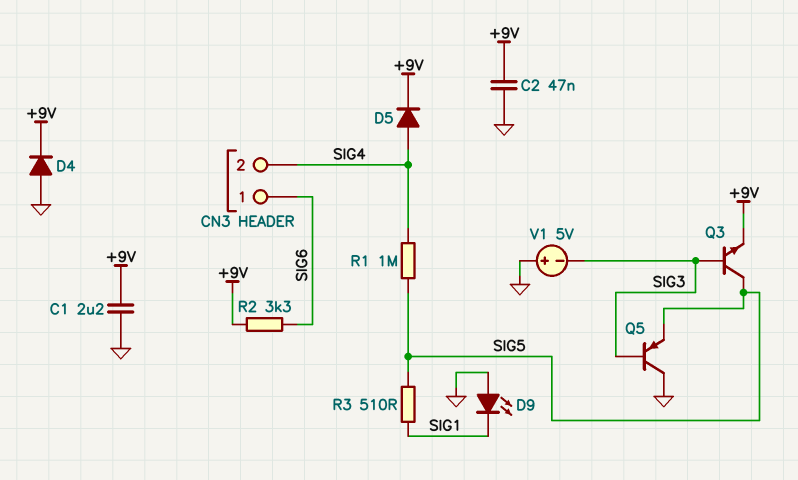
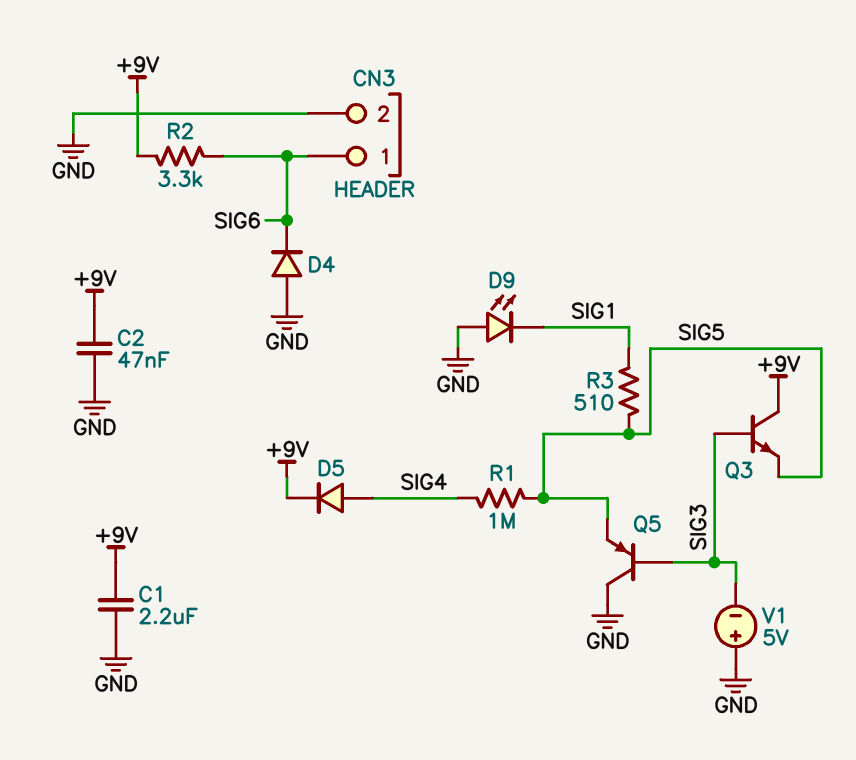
CN3 pin 2: SIG4 -> GND
D4: diode (A GND, K +9V) -> diode (A GND, K SIG6)
Q3: NPN (B SIG3, C SIG5, E +9V) -> NPN (B SIG3, C +9V, E SIG5)

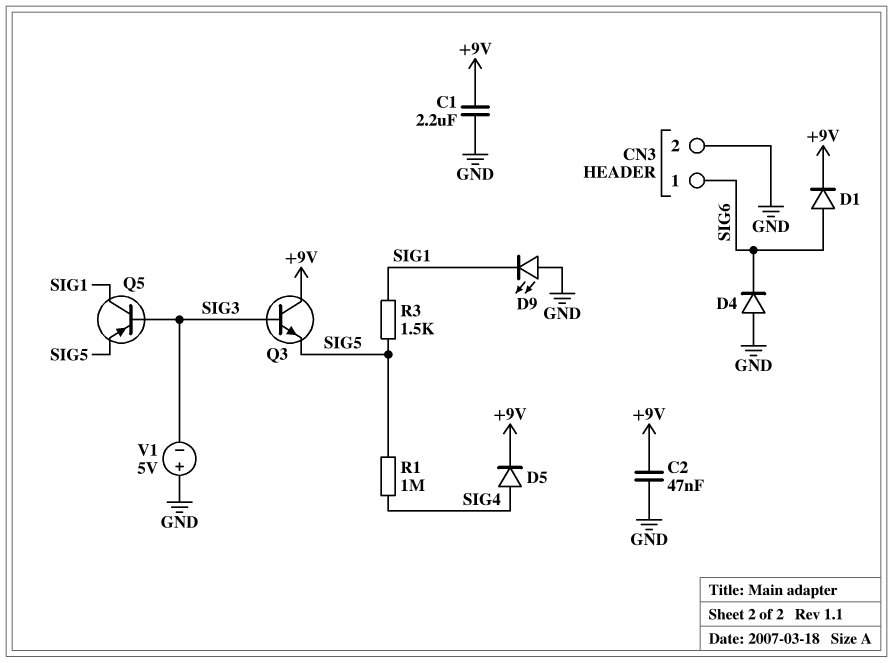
D1: none -> diode (A SIG6, K +9V)
Q5: PNP (B SIG3, C GND, E SIG5) -> PNP (B SIG3, C SIG1, E SIG5)
R2: 3.3k (+9V, SIG6) -> none
R3: 510 (SIG1, SIG5) -> 1.5k (SIG1, SIG5)

